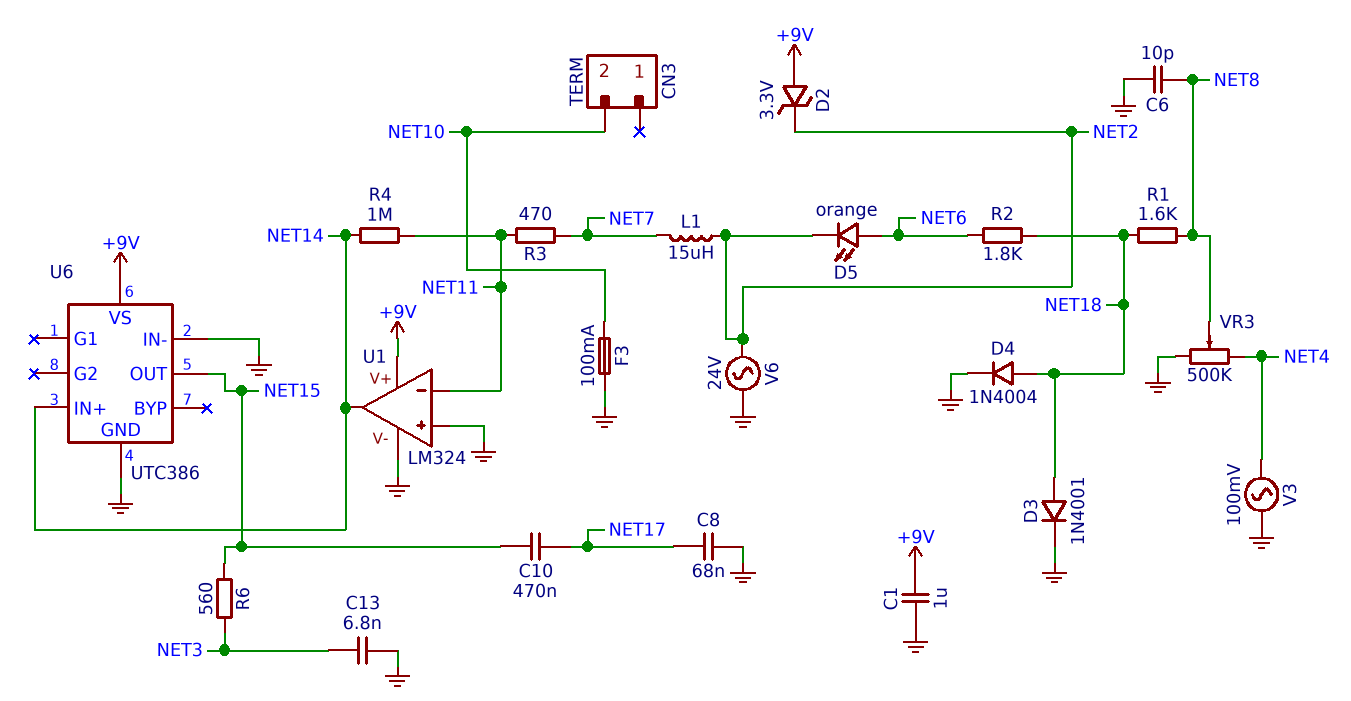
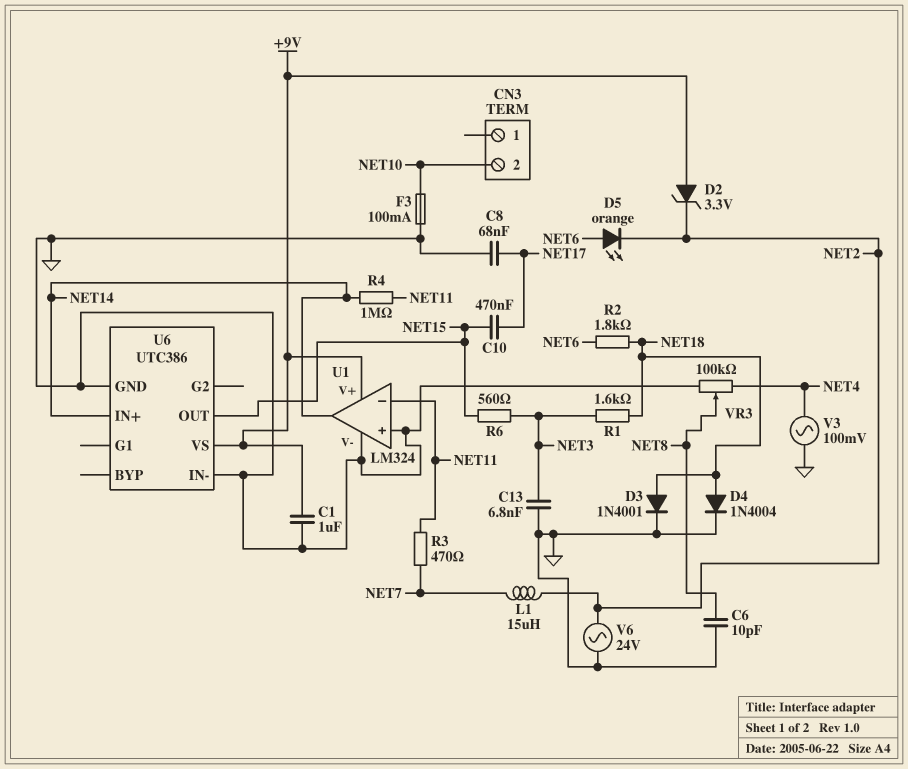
R1: 1.6k (NET8, NET18) -> 1.6k (NET3, NET18)
VR3: 500k (GND, NET4, wiper NET8) -> 100k (GND, NET4, wiper NET8)

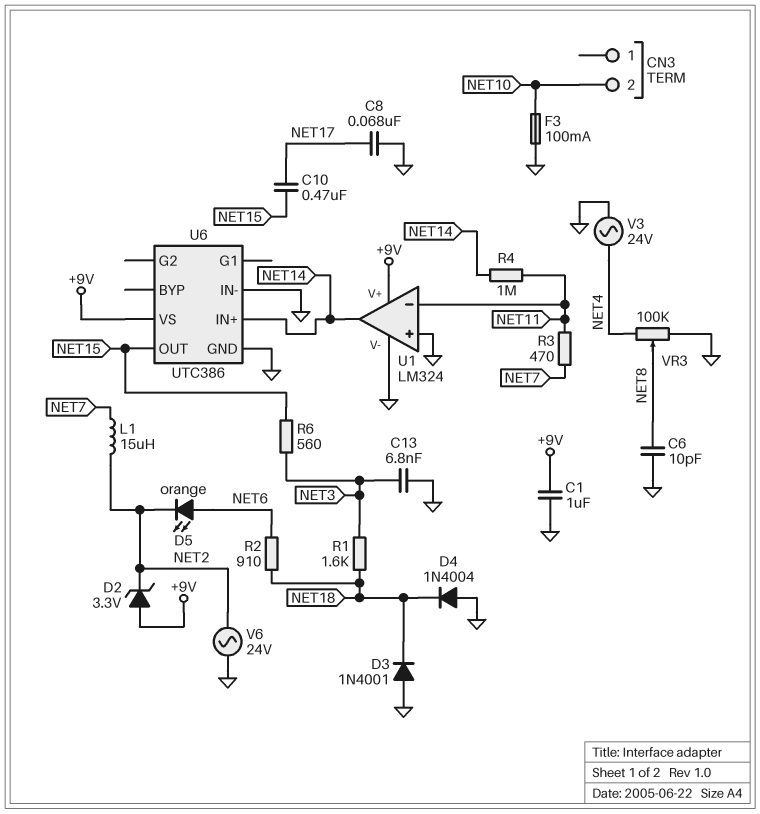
D3: diode 1N4001 (A NET18, K GND) -> diode 1N4001 (A GND, K NET18)
D4: diode 1N4004 (A NET18, K GND) -> diode 1N4004 (A GND, K NET18)
R2: 1.8k (NET6, NET18) -> 910 (NET6, NET18)
V3: AC 100mV (GND, NET4) -> AC 24V (GND, NET4)

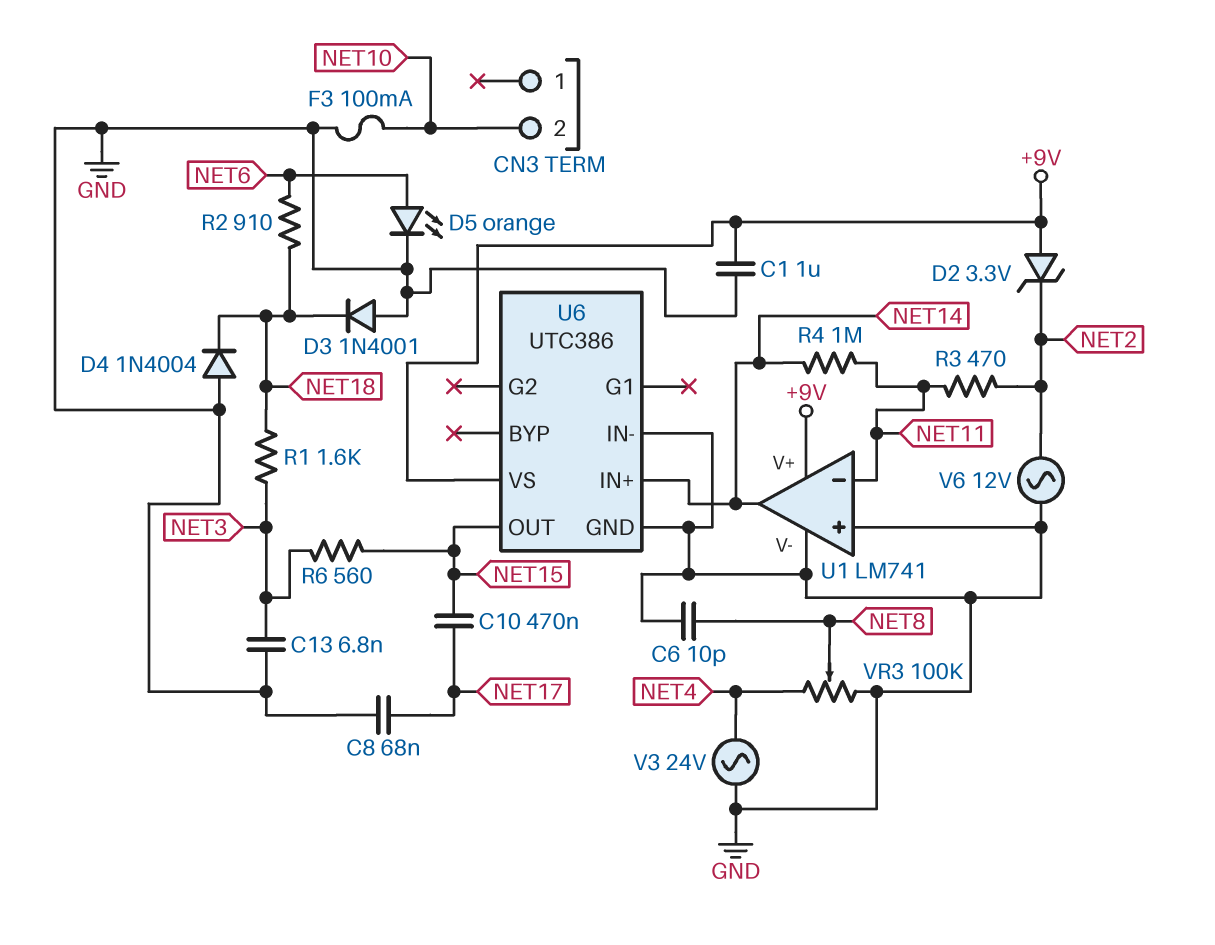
D5: LED orange (A NET6, K NET2) -> LED orange (A NET6, K GND)
L1: 15uH (NET2, NET7) -> none
R3: 470 (NET7, NET11) -> 470 (NET2, NET11)
U1: LM324 -> LM741
V6: AC 24V (GND, NET2) -> AC 12V (GND, NET2)

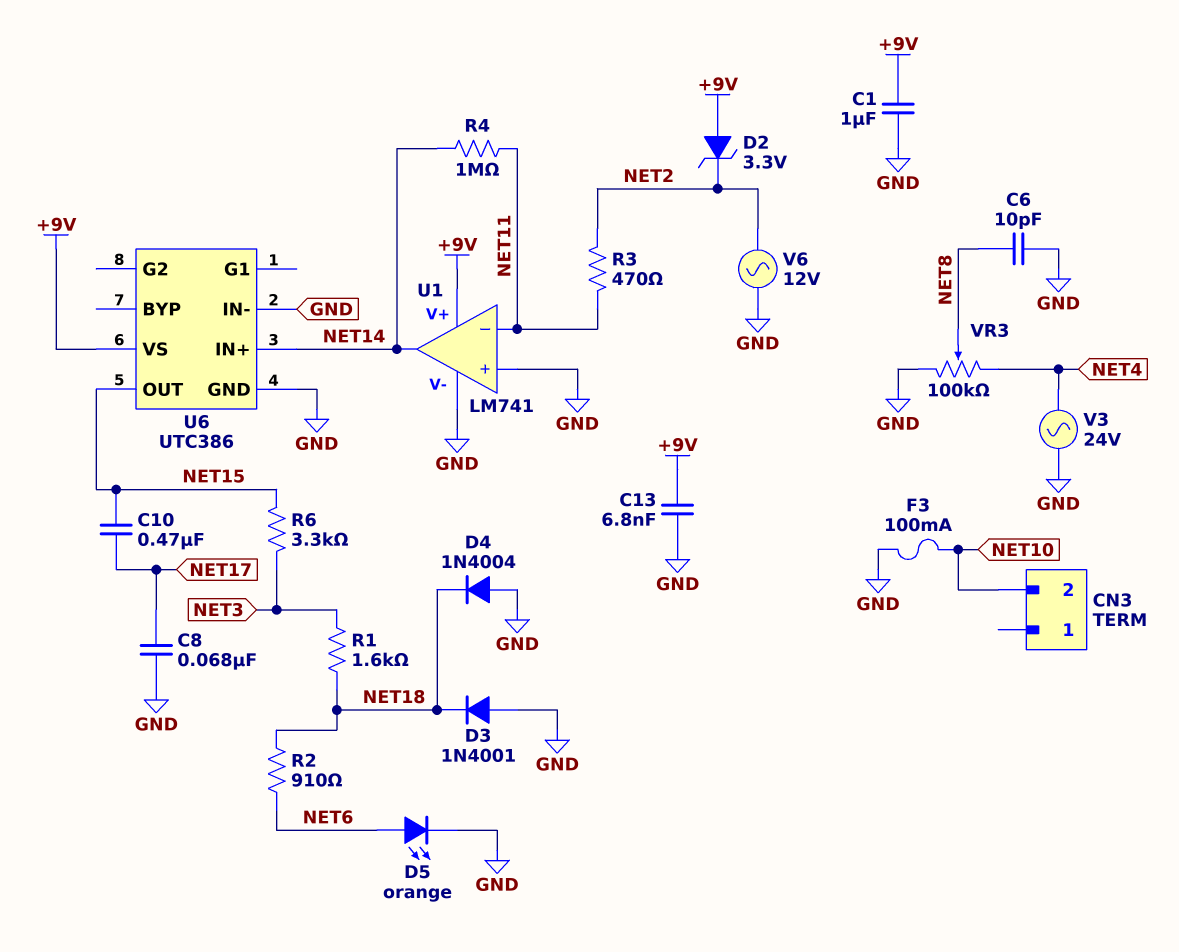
C13: 6.8nF (GND, NET3) -> 6.8nF (+9V, GND)
R6: 560 (NET3, NET15) -> 3.3k (NET3, NET15)

